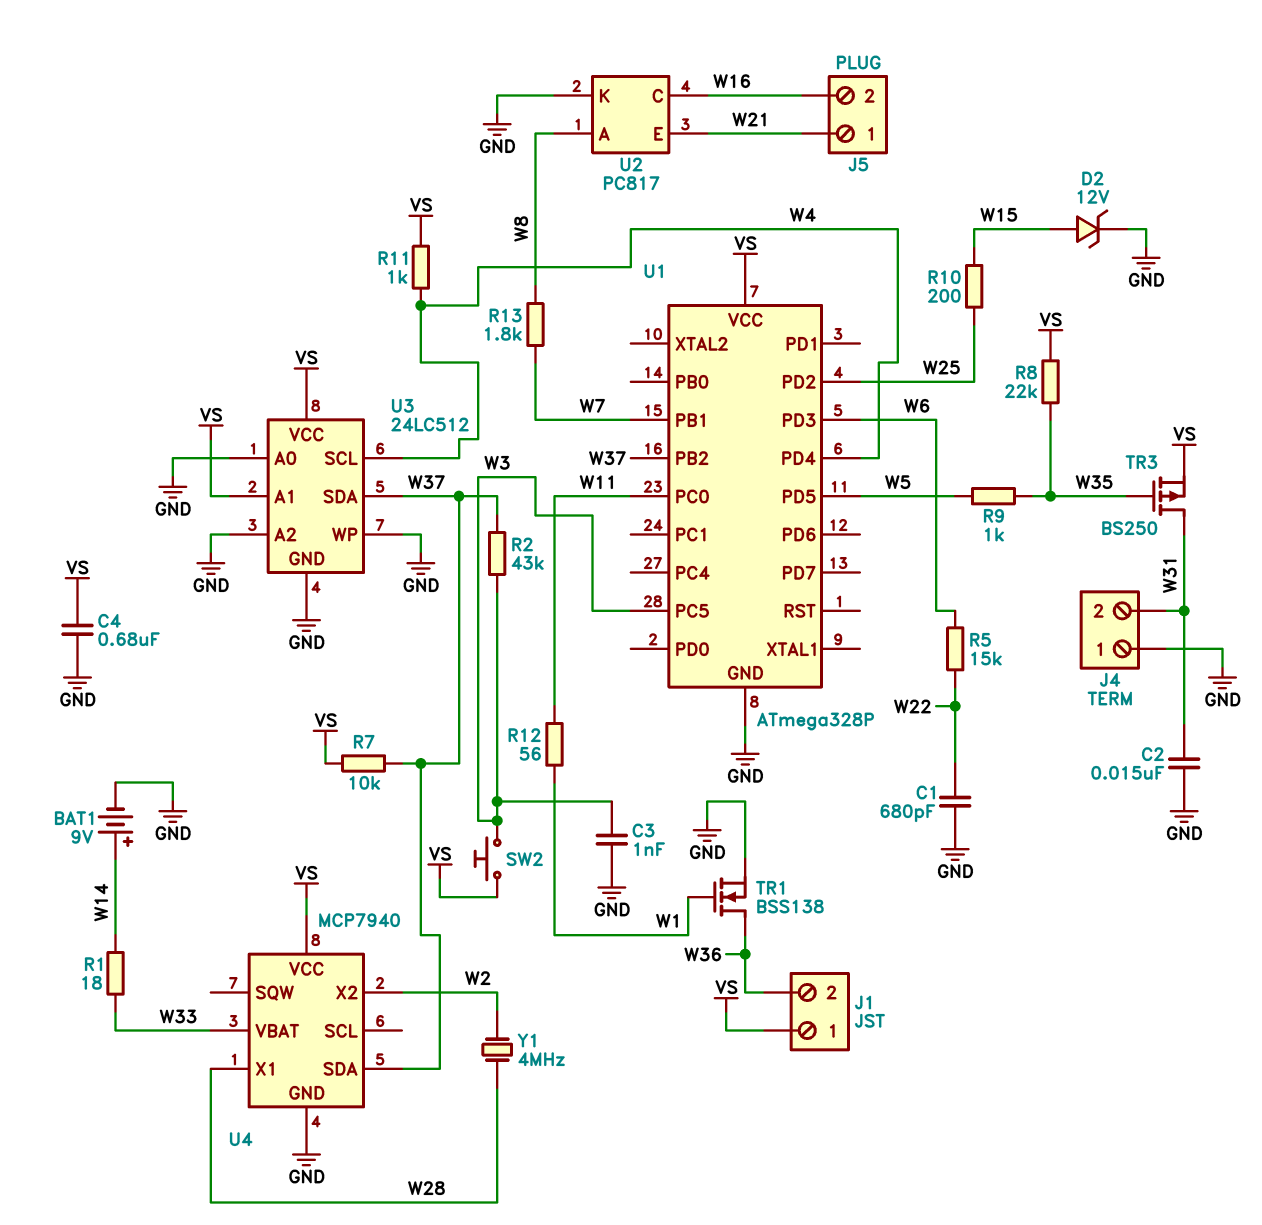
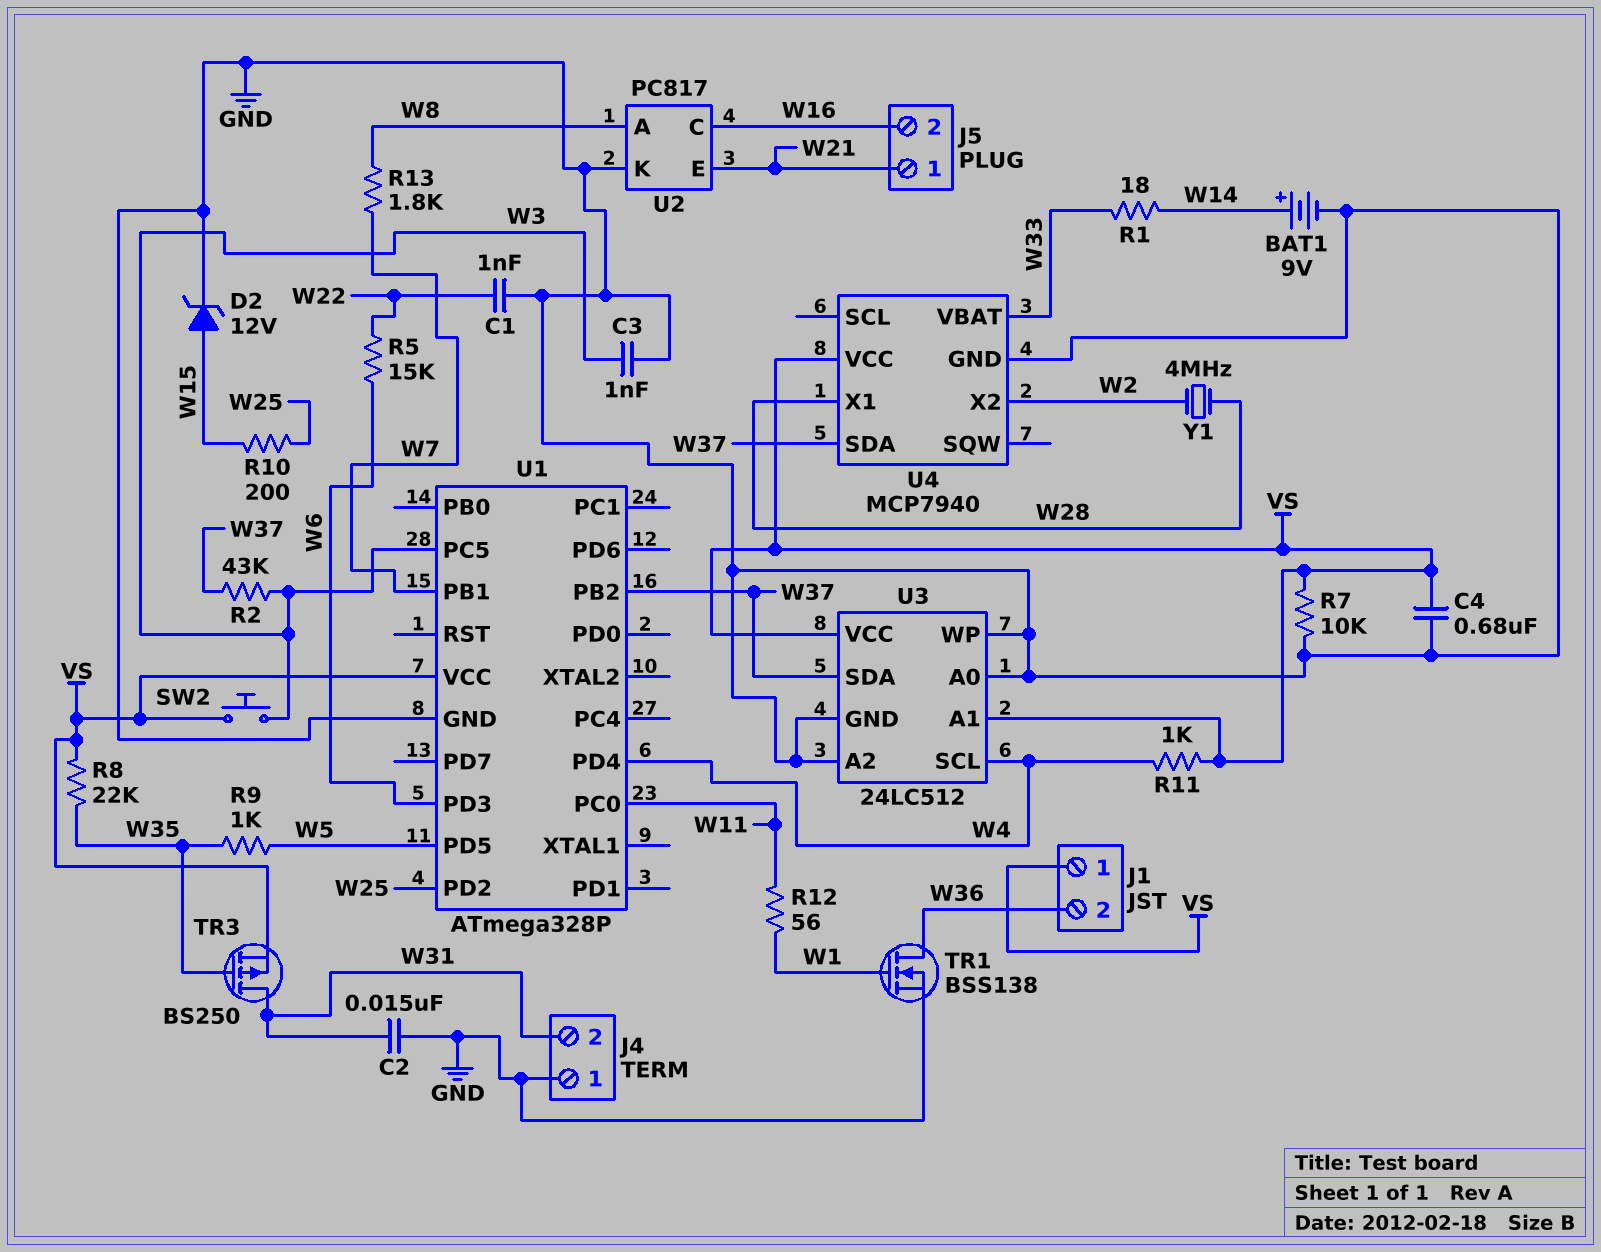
C1: 680pF (GND, W22) -> 1nF (GND, W22)
R7: 10k (VS, W37) -> 10k (GND, VS)

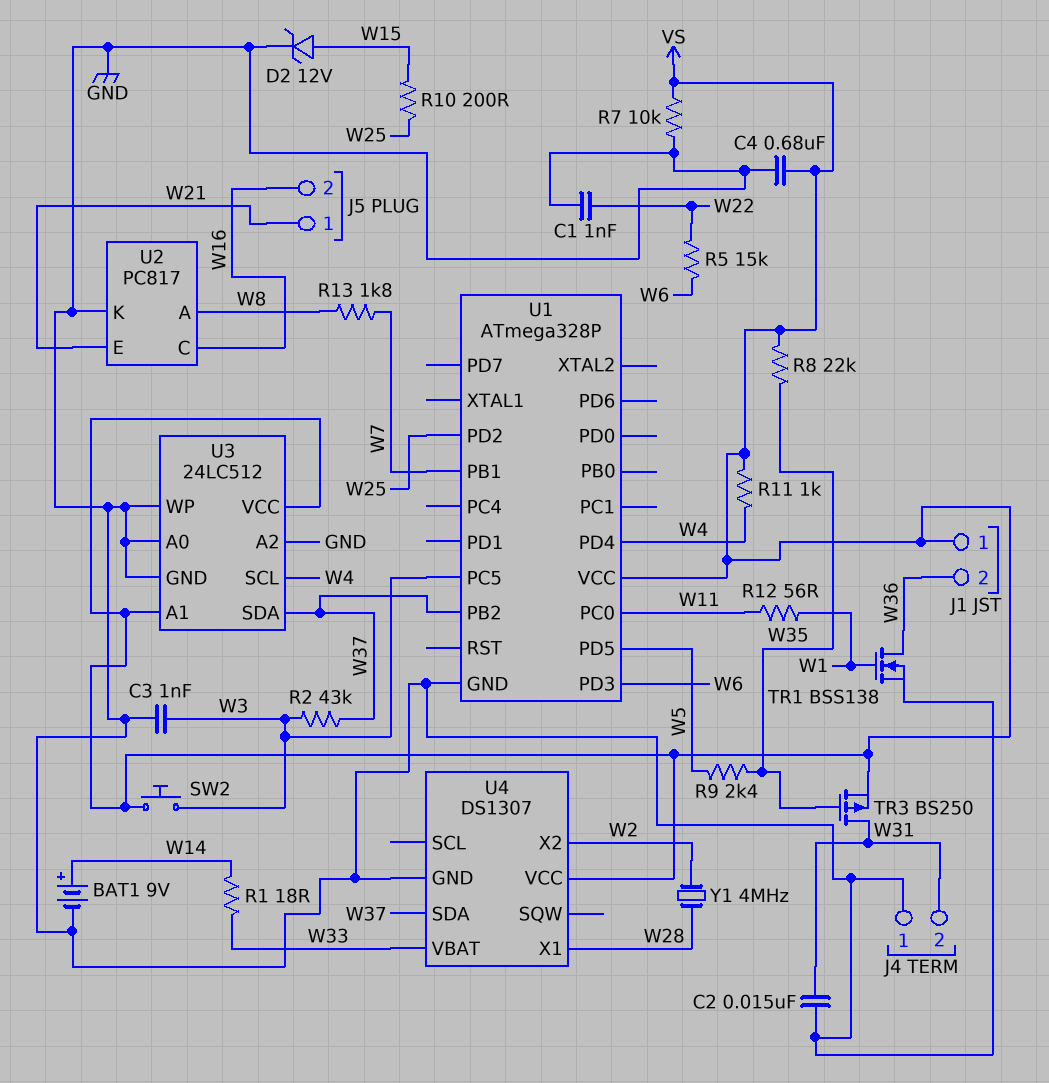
R9: 1k (W5, W35) -> 2.4k (W5, W35)
U4: MCP7940 -> DS1307

